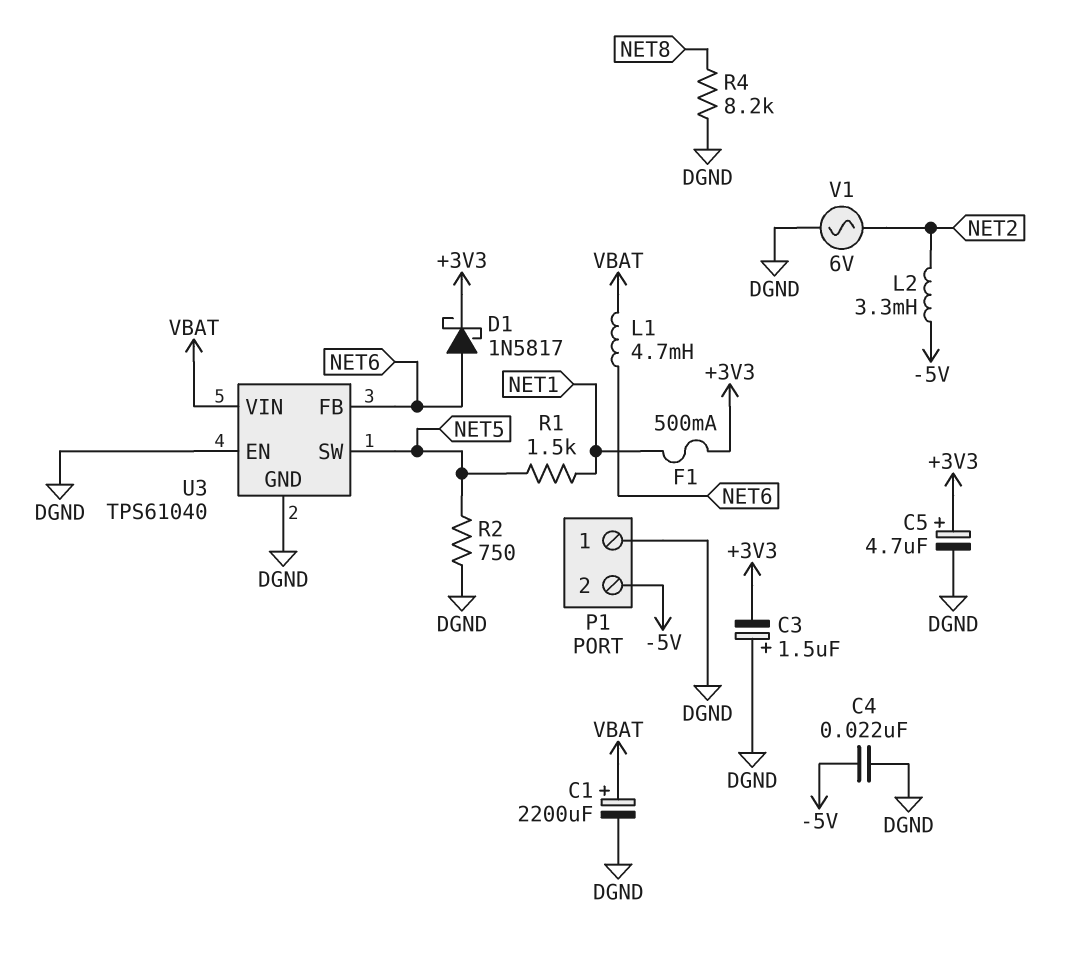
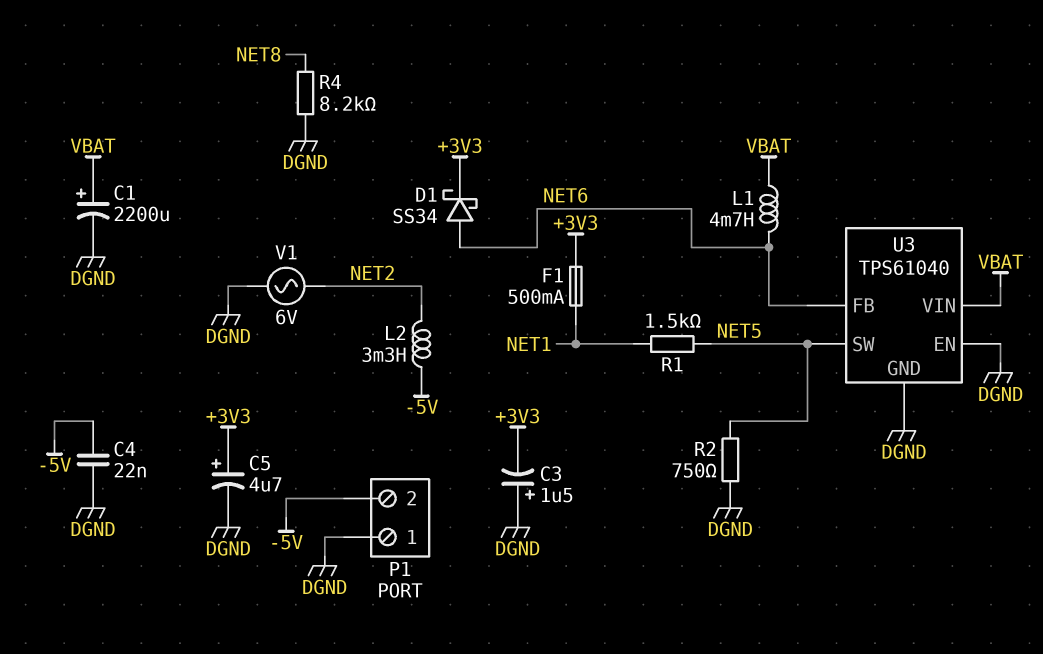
D1: schottky 1N5817 (A NET6, K +3V3) -> schottky SS34 (A NET6, K +3V3)

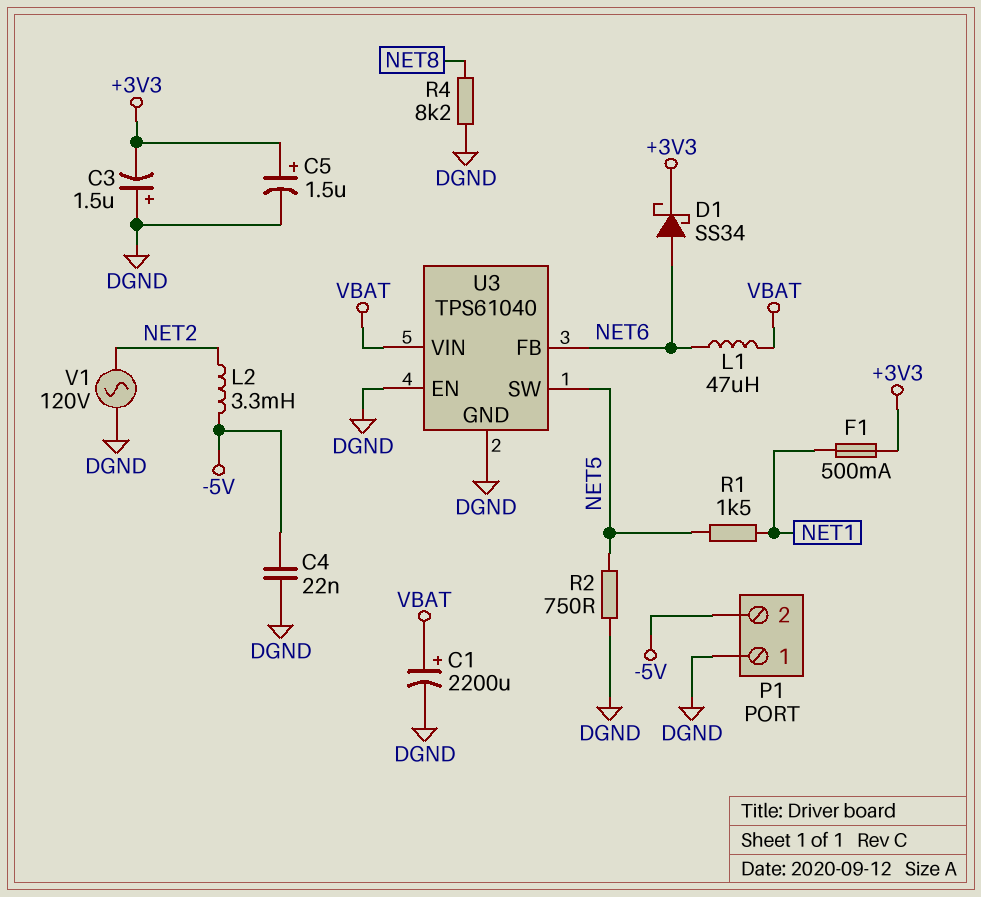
C5: 4.7uF (plus +3V3, minus DGND) -> 1.5uF (plus +3V3, minus DGND)
L1: 4.7mH (NET6, VBAT) -> 47uH (NET6, VBAT)
V1: AC 6V (DGND, NET2) -> AC 120V (DGND, NET2)

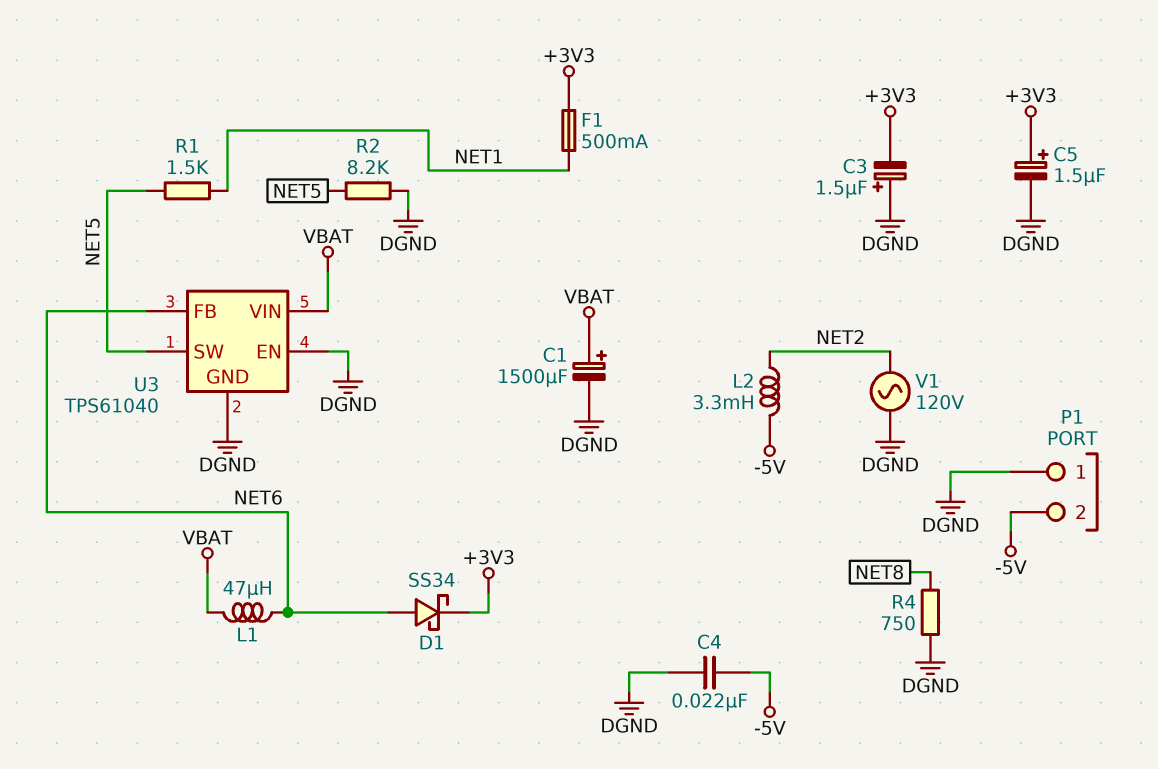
C1: 2200uF (plus VBAT, minus DGND) -> 1500uF (plus VBAT, minus DGND)
R2: 750 (DGND, NET5) -> 8.2k (DGND, NET5)
R4: 8.2k (DGND, NET8) -> 750 (DGND, NET8)

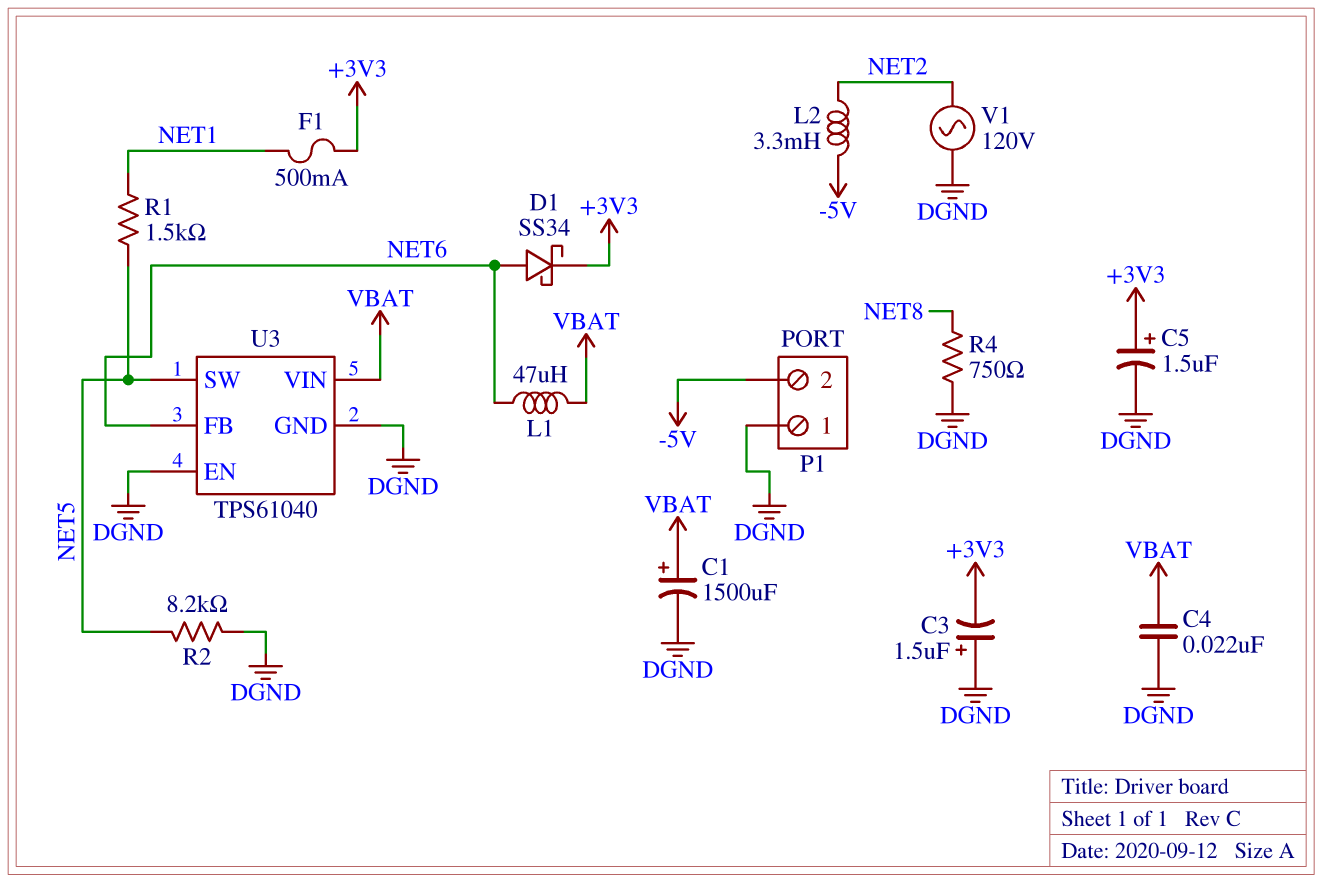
C4: 22nF (-5V, DGND) -> 22nF (DGND, VBAT)

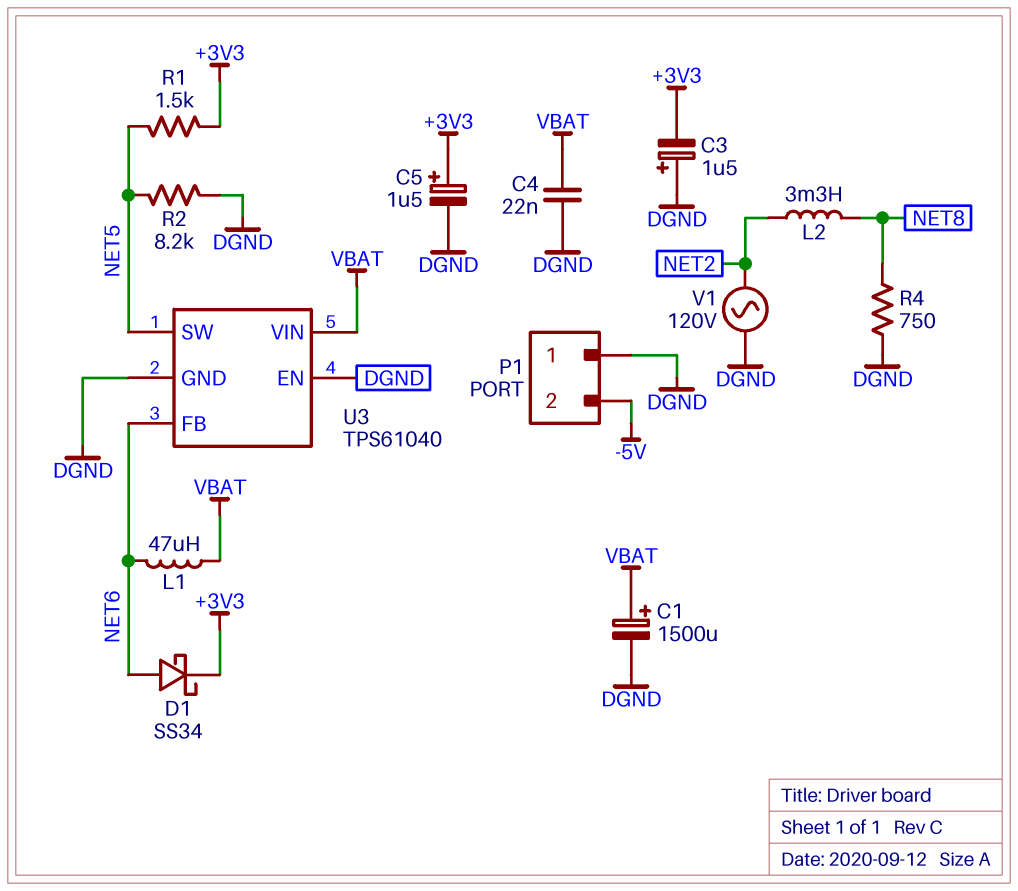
F1: 500mA (+3V3, NET1) -> none
L2: 3.3mH (-5V, NET2) -> 3.3mH (NET2, NET8)
R1: 1.5k (NET1, NET5) -> 1.5k (+3V3, NET5)

